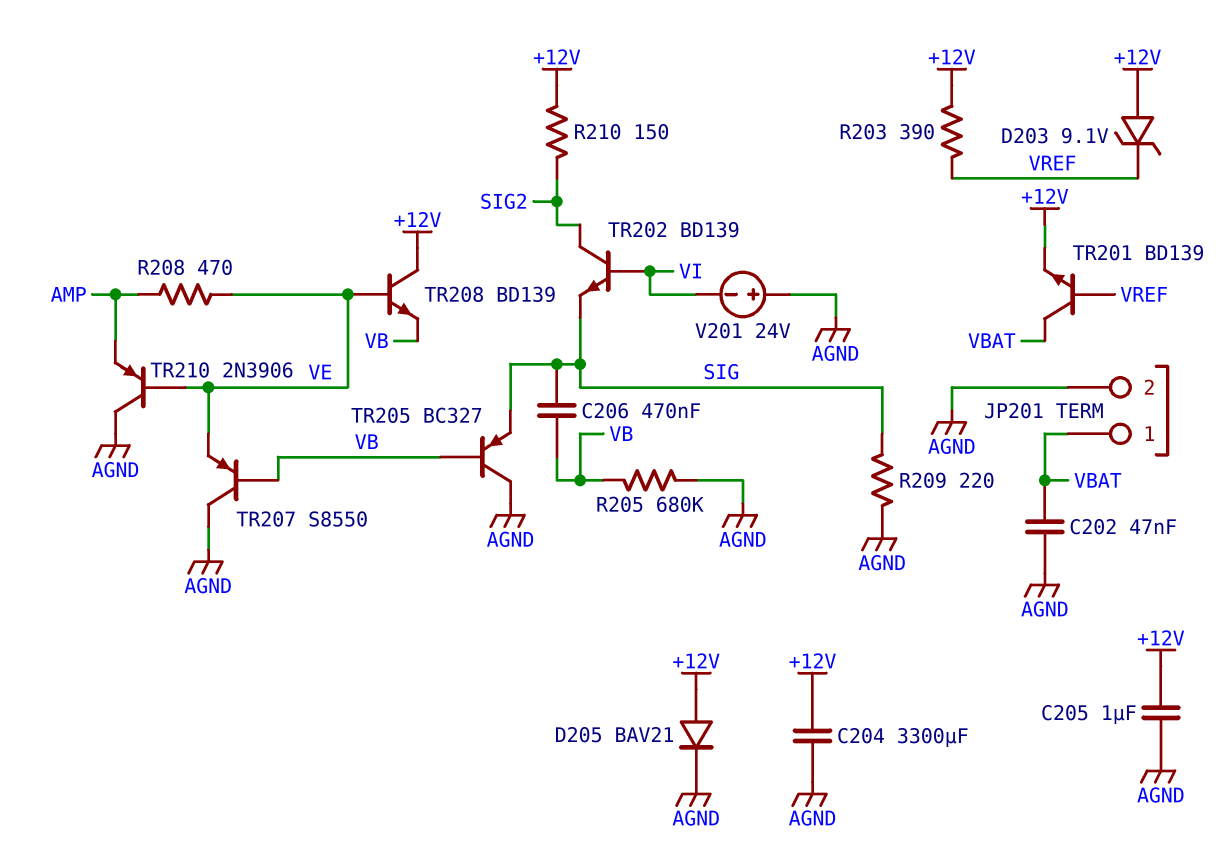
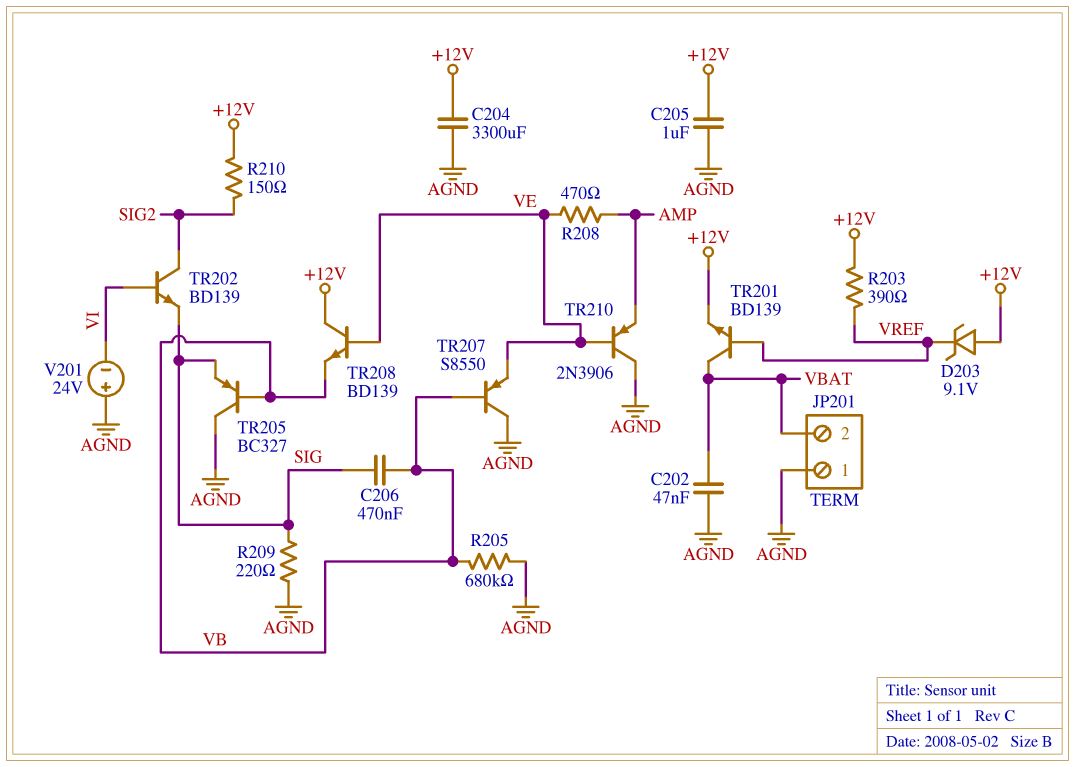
D205: diode BAV21 (A +12V, K AGND) -> none
JP201 pin 1: VBAT -> AGND
JP201 pin 2: AGND -> VBAT

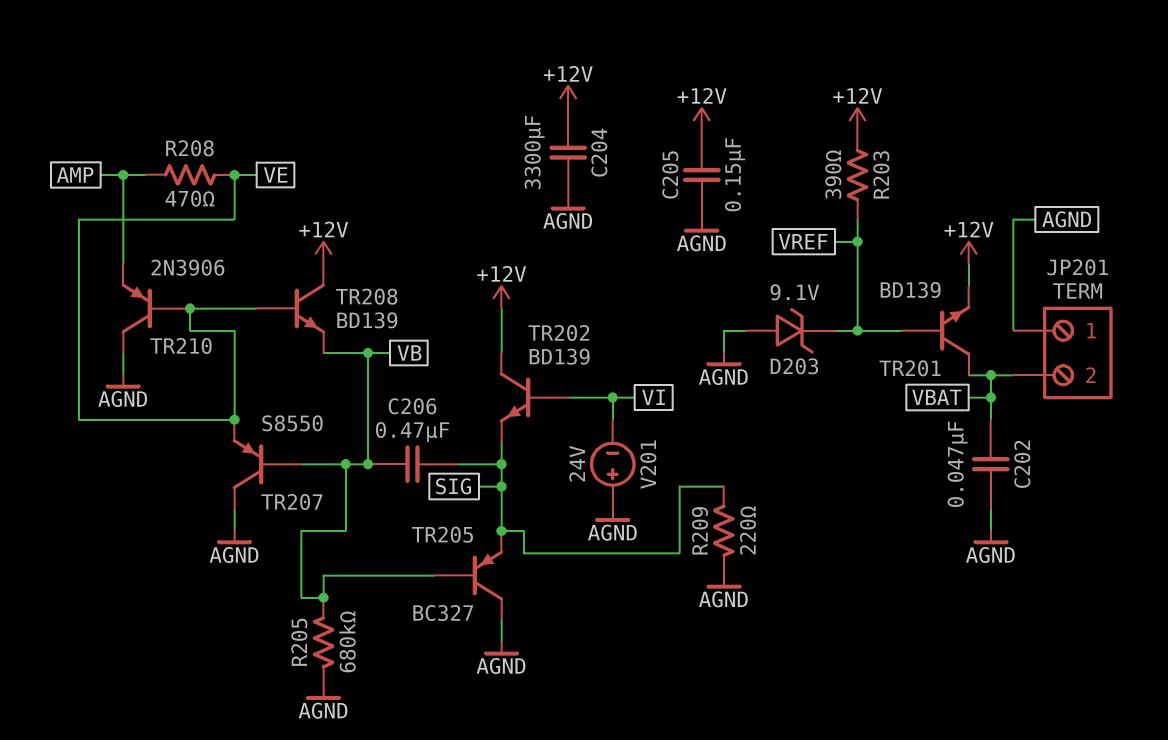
C205: 1uF (+12V, AGND) -> 150nF (+12V, AGND)
D203: zener 9.1V (A +12V, K VREF) -> zener 9.1V (A AGND, K VREF)
R210: 150 (+12V, SIG2) -> none
TR202: NPN BD139 (B VI, C SIG2, E SIG) -> NPN BD139 (B VI, C +12V, E SIG)

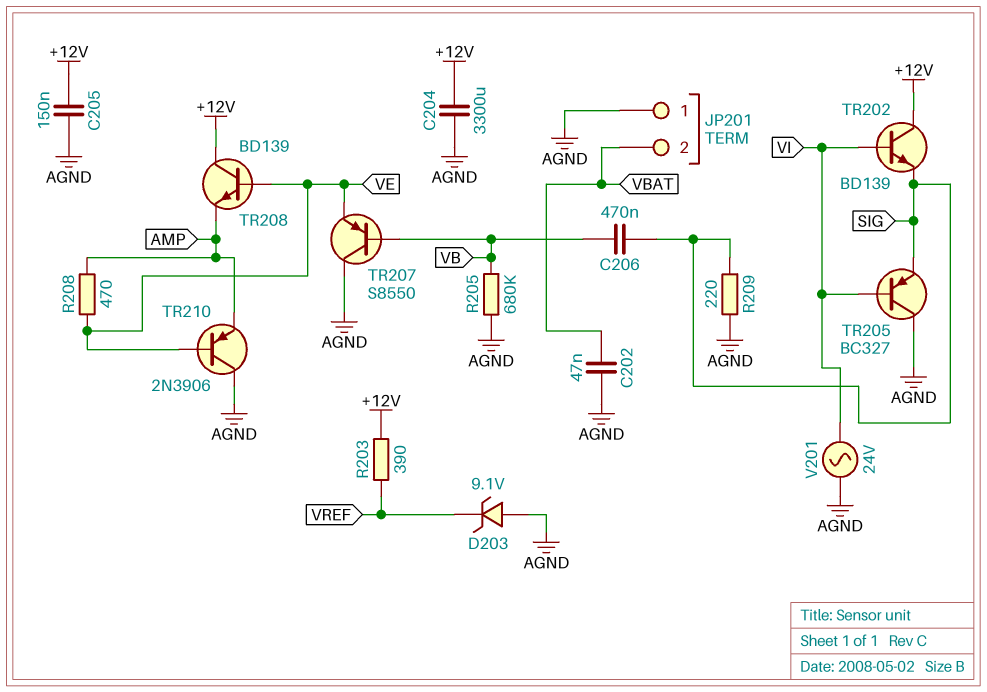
TR201: NPN BD139 (B VREF, C VBAT, E +12V) -> none
TR205: PNP BC327 (B VB, C AGND, E SIG) -> PNP BC327 (B VI, C AGND, E SIG)
TR208: NPN BD139 (B VE, C +12V, E VB) -> NPN BD139 (B VE, C +12V, E AMP)
V201: 24V (plus AGND, minus VI) -> AC 24V (AGND, VI)

